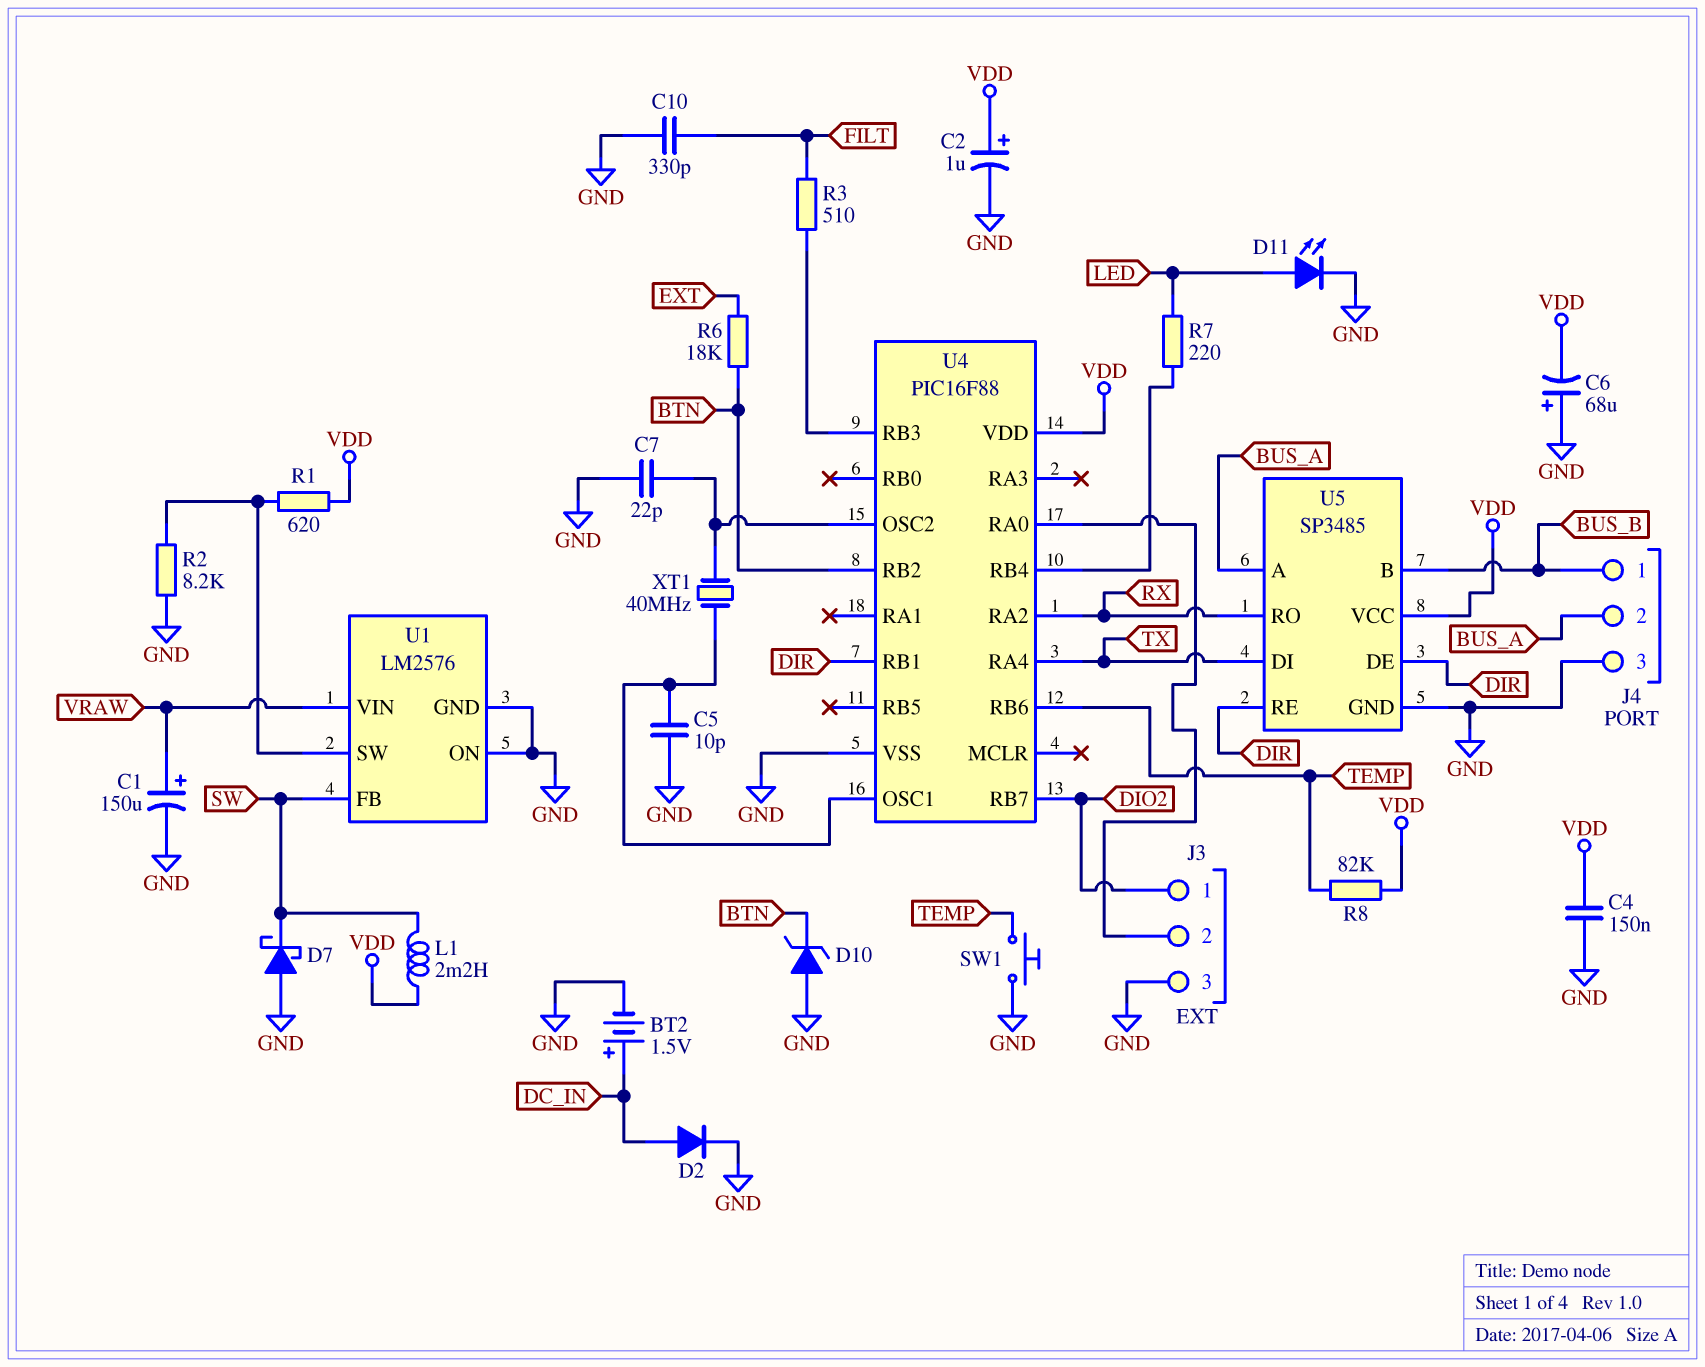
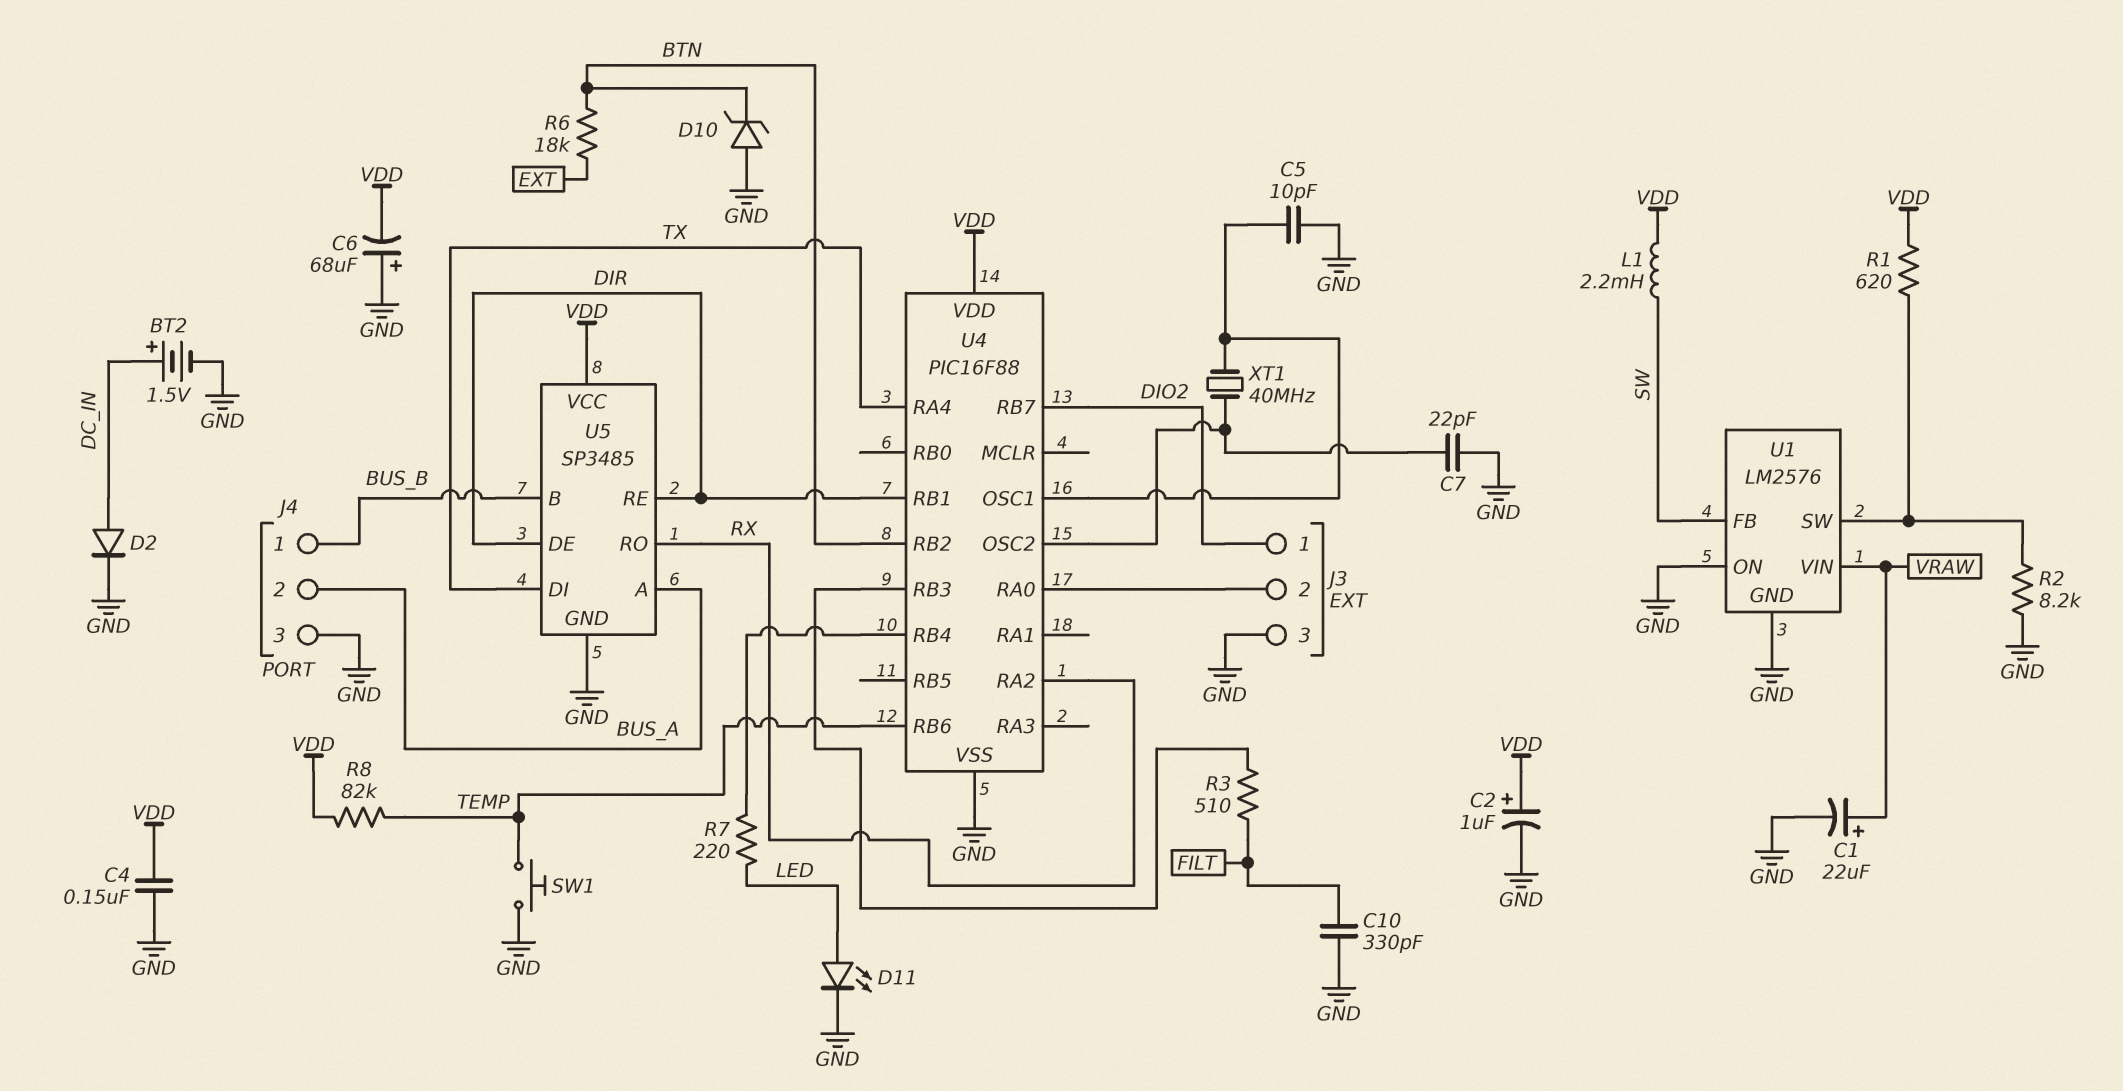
C1: 150uF (plus VRAW, minus GND) -> 22uF (plus VRAW, minus GND)
D7: schottky (A GND, K SW) -> none

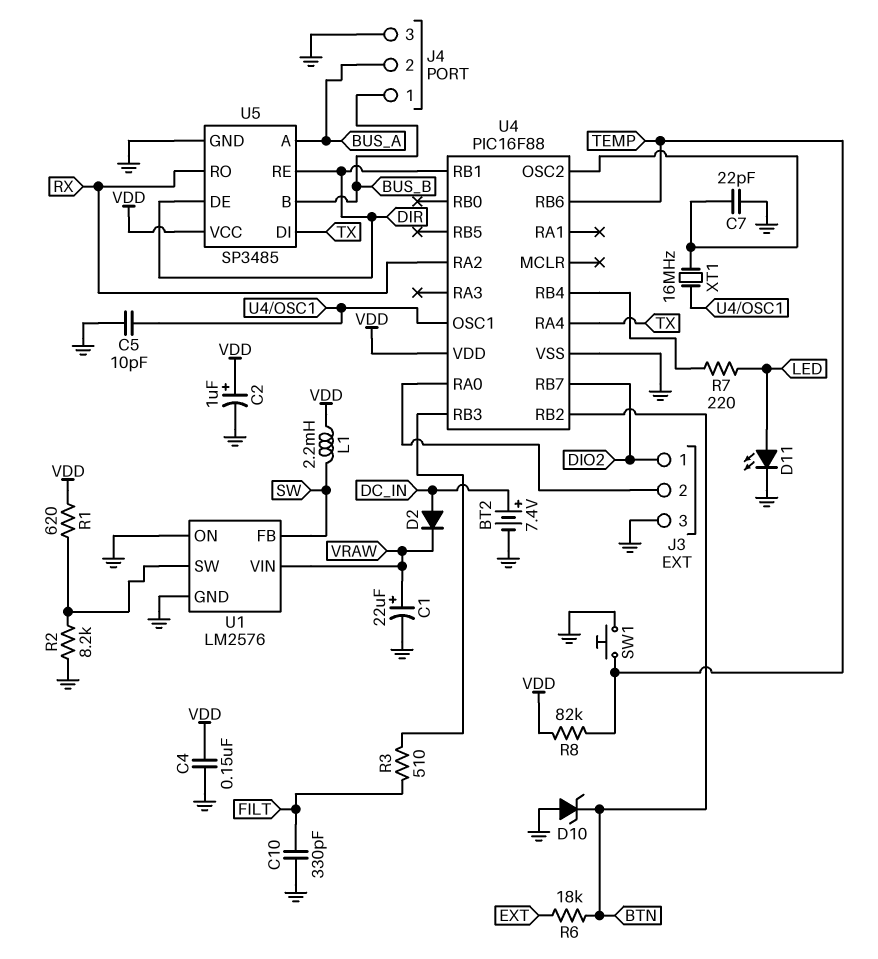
BT2: 1.5V (plus DC_IN, minus GND) -> 7.4V (plus DC_IN, minus GND)
C6: 68uF (plus GND, minus VDD) -> none
D2: diode (A DC_IN, K GND) -> diode (A DC_IN, K VRAW)
XT1: 40MHz (U4/OSC1, U4/OSC2) -> 16MHz (U4/OSC1, U4/OSC2)

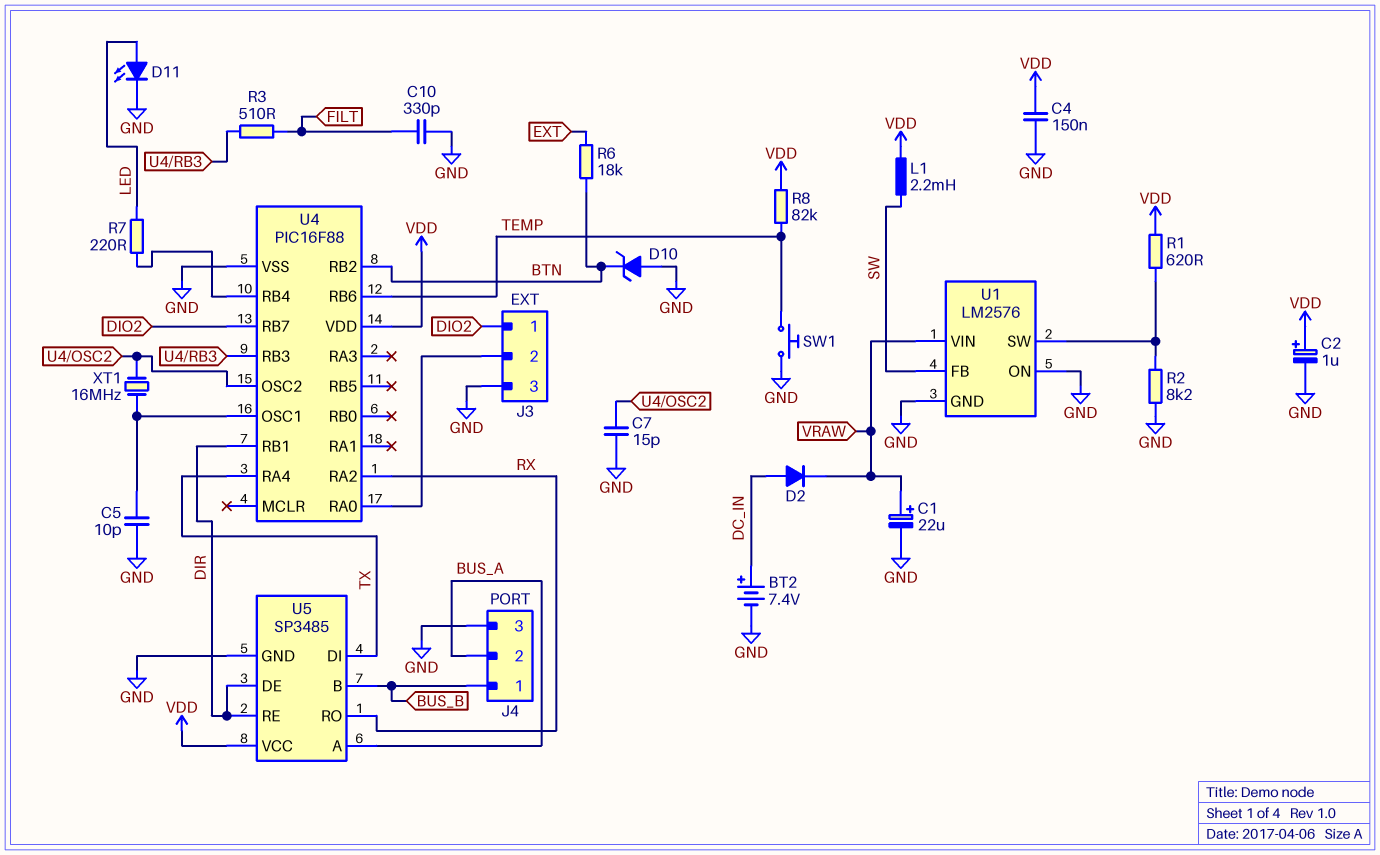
C7: 22pF (GND, U4/OSC2) -> 15pF (GND, U4/OSC2)

